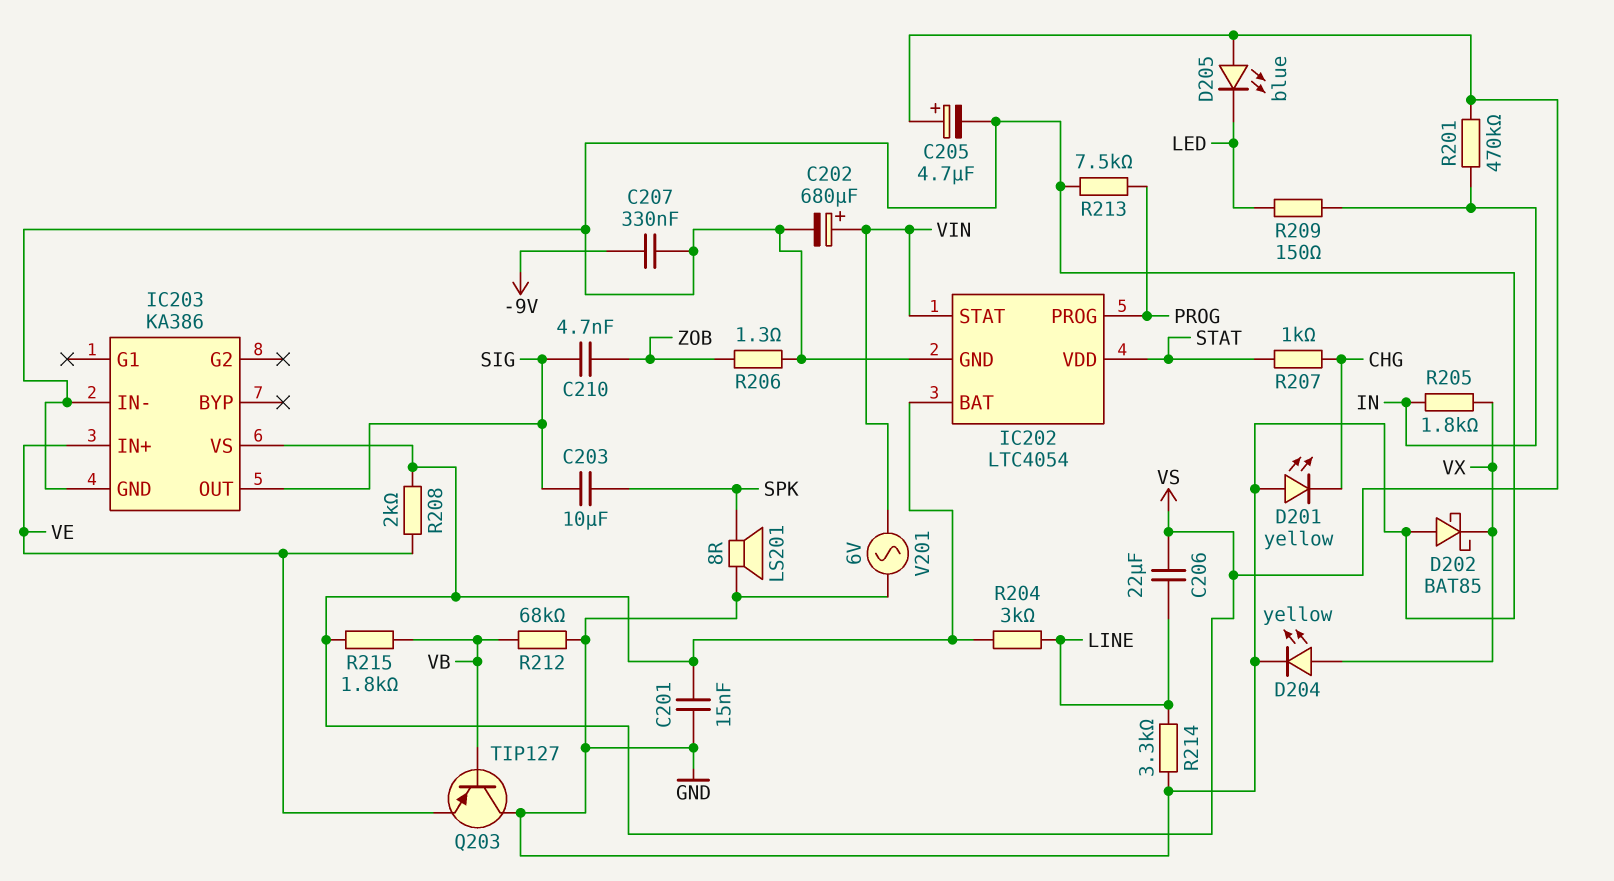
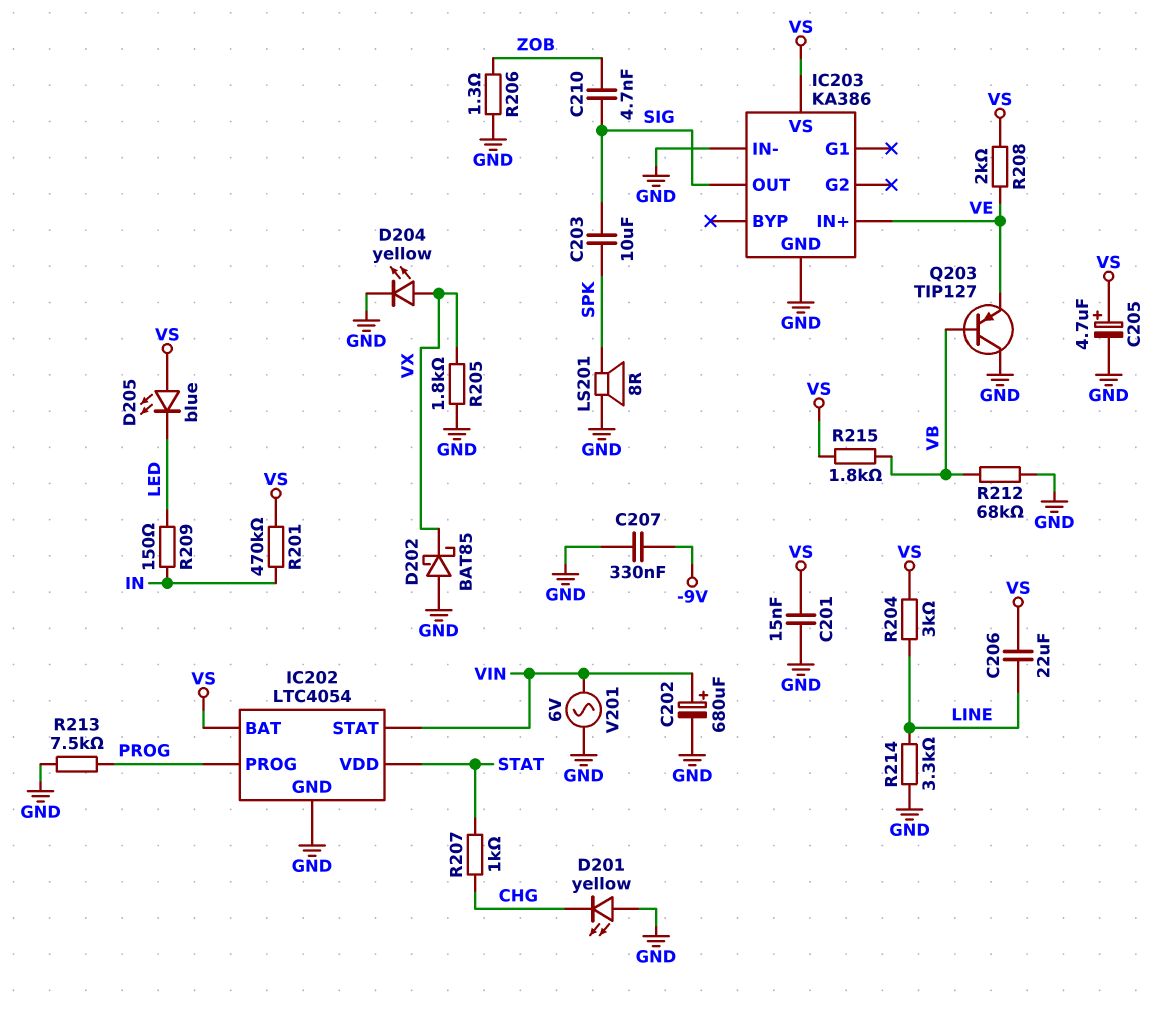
R205: 1.8k (IN, VX) -> 1.8k (GND, VX)

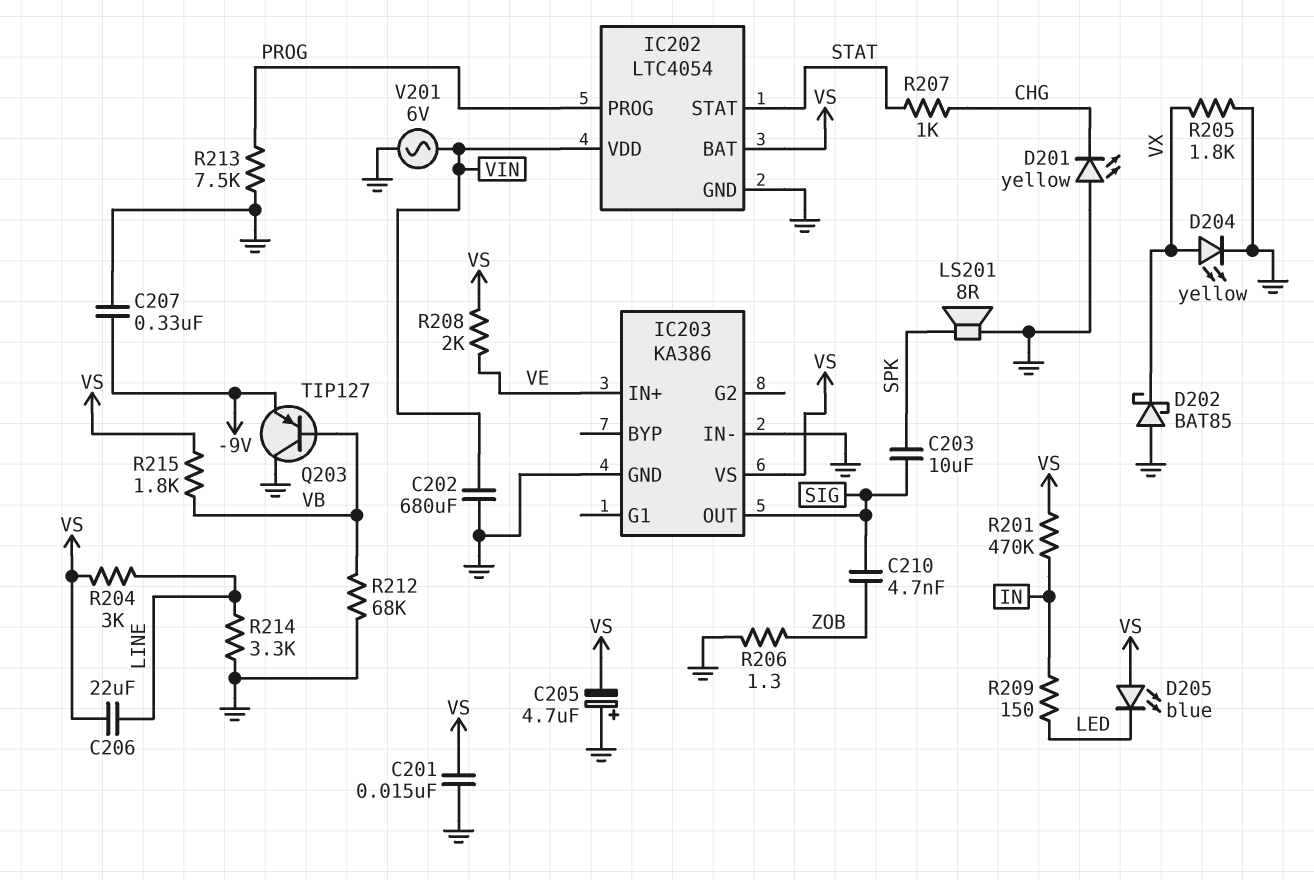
C202: 680uF (plus VIN, minus GND) -> 680uF (GND, VIN)
C205: 4.7uF (plus VS, minus GND) -> 4.7uF (plus GND, minus VS)
IC202 pin STAT: VIN -> STAT
IC202 pin VDD: STAT -> VIN
Q203: PNP TIP127 (B VB, C GND, E VE) -> PNP TIP127 (B VB, C GND, E -9V)

